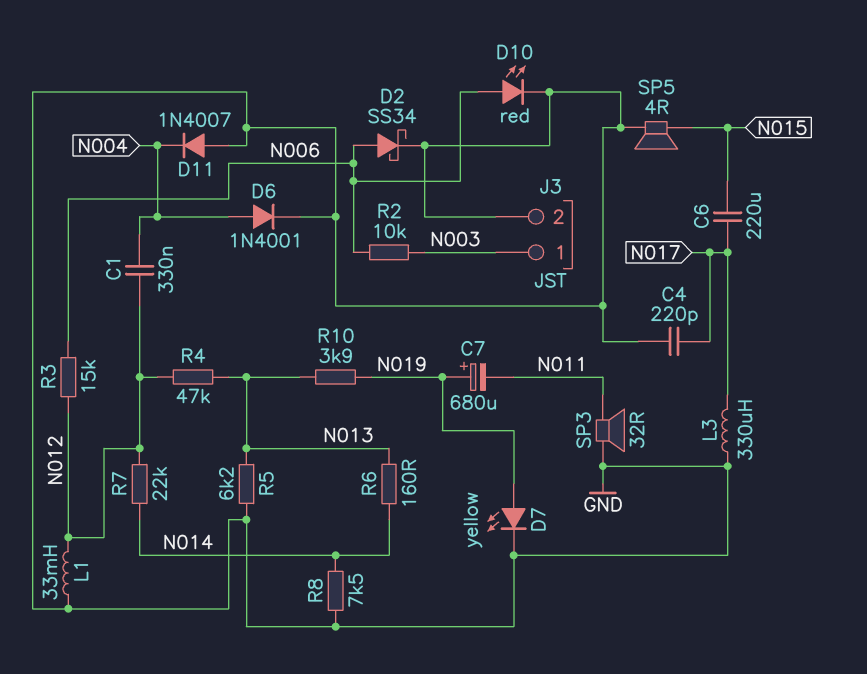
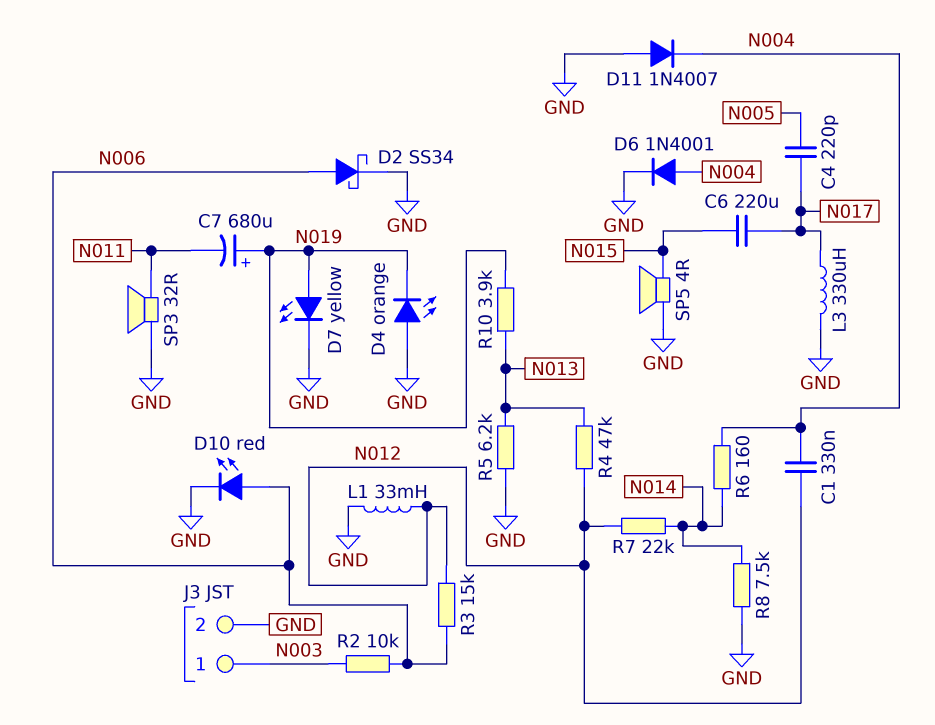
C4: 220pF (GND, N017) -> 220pF (N005, N017)
D4: none -> LED orange (A GND, K N019)
R6: 160 (N013, N014) -> 160 (N004, N014)

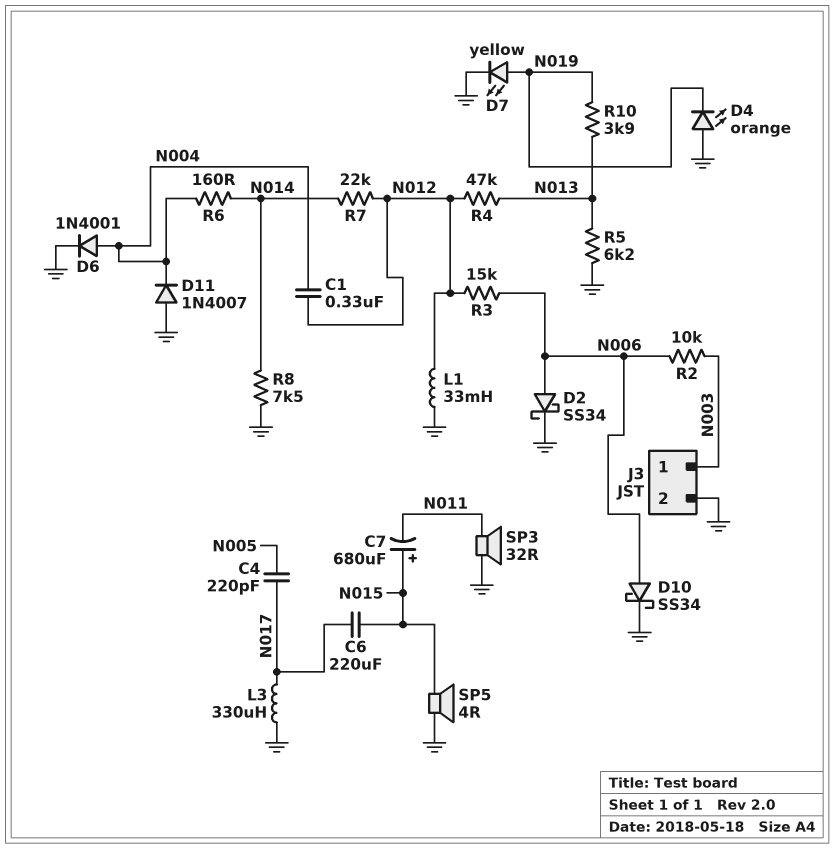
C7: 680uF (plus N019, minus N011) -> 680uF (plus N015, minus N011)
D10: LED red (A N006, K GND) -> schottky SS34 (A N006, K GND)

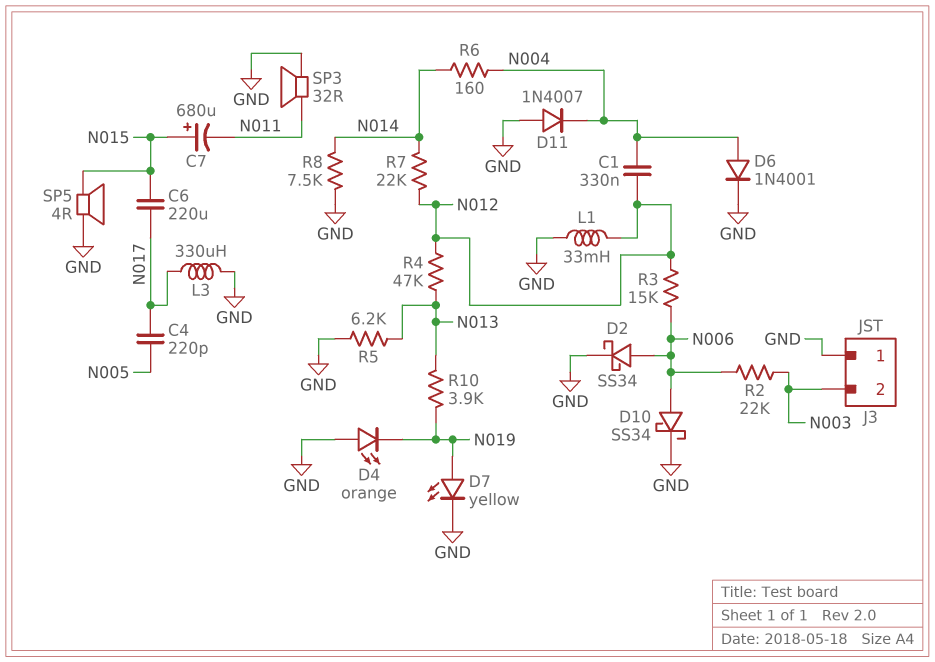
J3 pin 1: N003 -> GND
J3 pin 2: GND -> N003
R2: 10k (N003, N006) -> 22k (N003, N006)

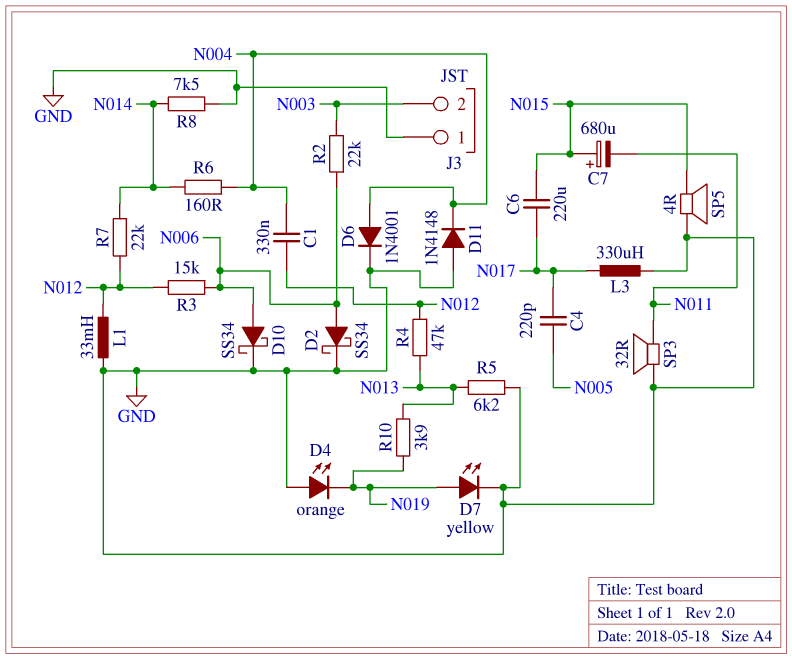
D11: diode 1N4007 (A GND, K N004) -> diode 1N4148 (A GND, K N004)

